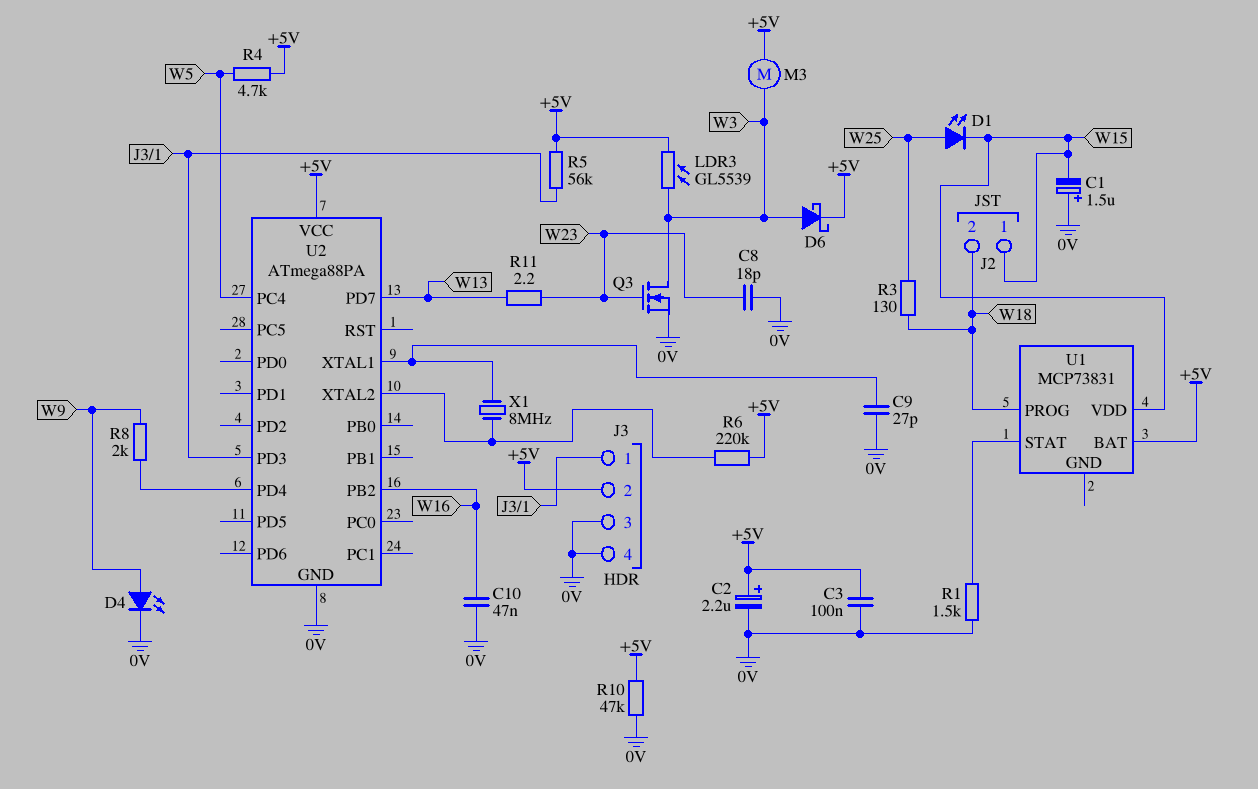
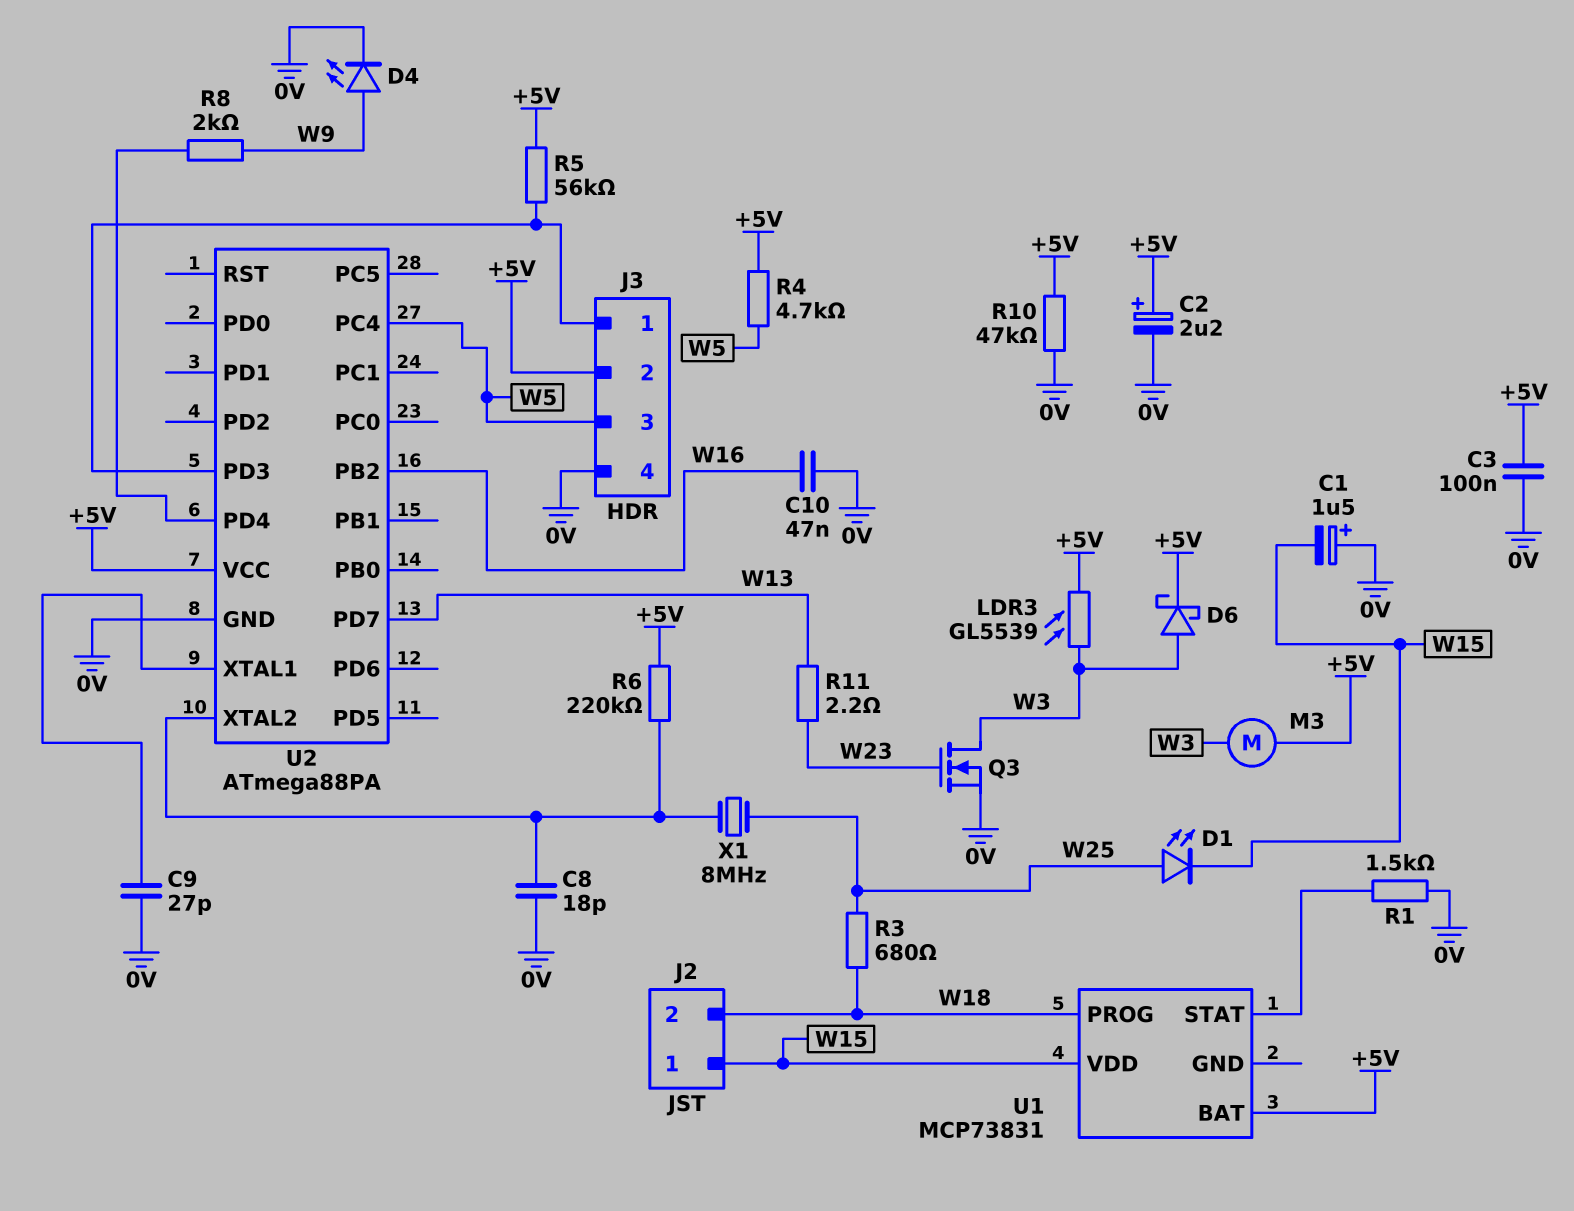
C8: 18pF (0V, W23) -> 18pF (0V, U2/XTAL2)
J3 pin 3: 0V -> W5
R3: 130 (W18, W25) -> 680 (W18, W25)
X1: 8MHz (U2/XTAL1, U2/XTAL2) -> 8MHz (U2/XTAL2, W25)

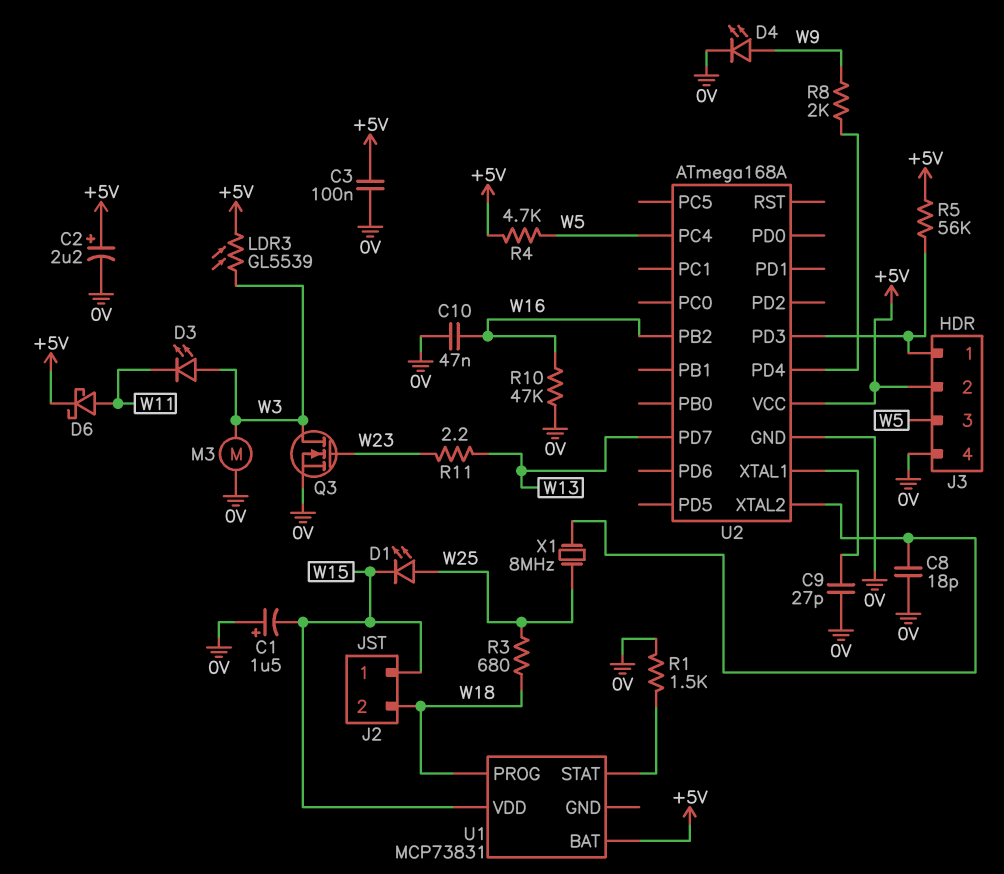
D3: none -> LED (A W3, K W11)
D6: schottky (A W3, K +5V) -> schottky (A W11, K +5V)
M3: motor (+5V, W3) -> motor (0V, W3)
R6: 220k (+5V, U2/XTAL2) -> none
R10: 47k (+5V, 0V) -> 47k (0V, W16)
U2: ATmega88PA -> ATmega168A

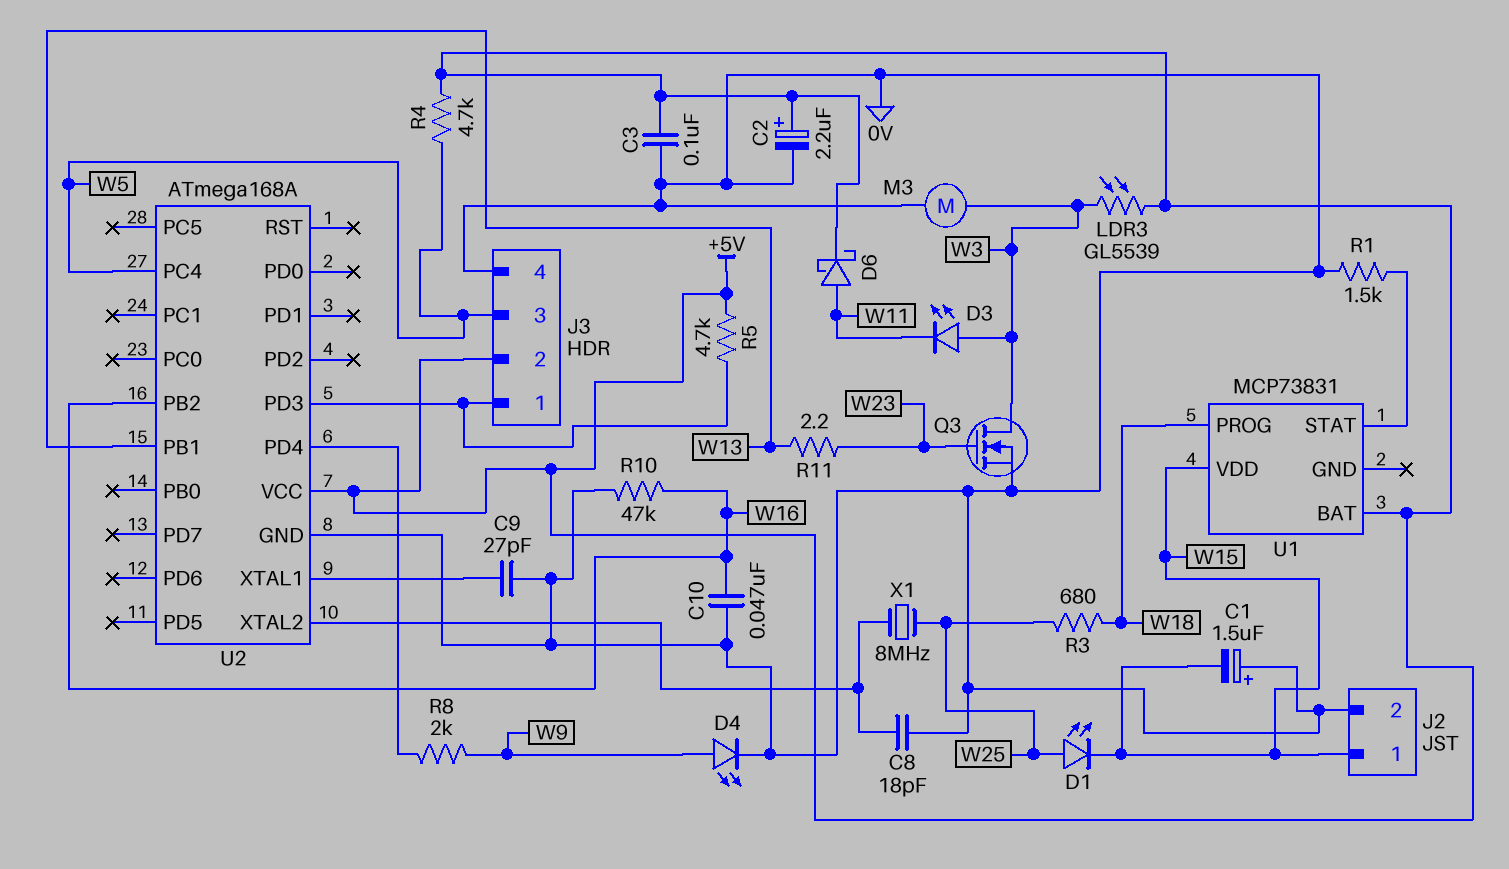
J2 pin 2: W18 -> 0V
R5: 56k (+5V, J3/1) -> 4.7k (+5V, J3/1)
U2 pin PB1: none -> W13
U2 pin PD7: W13 -> none

